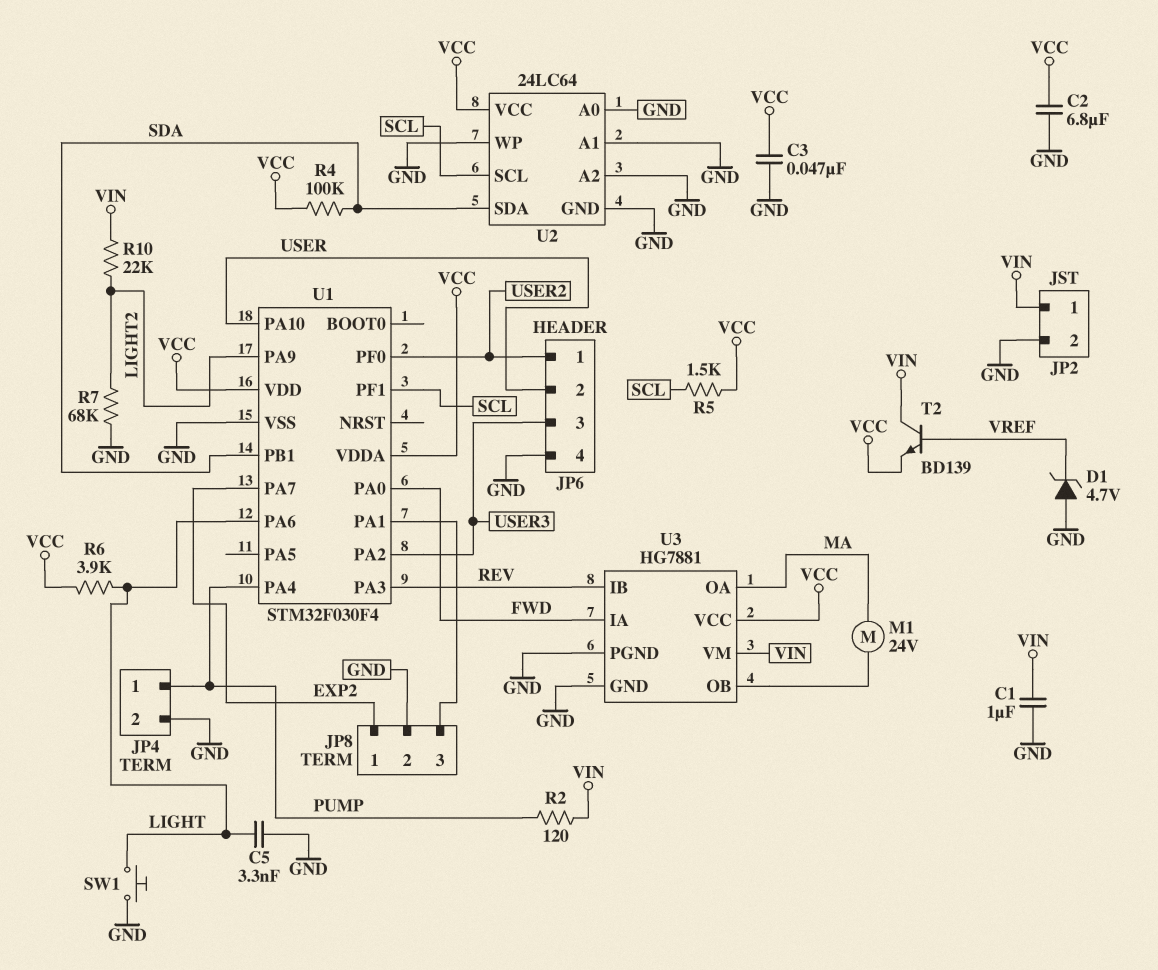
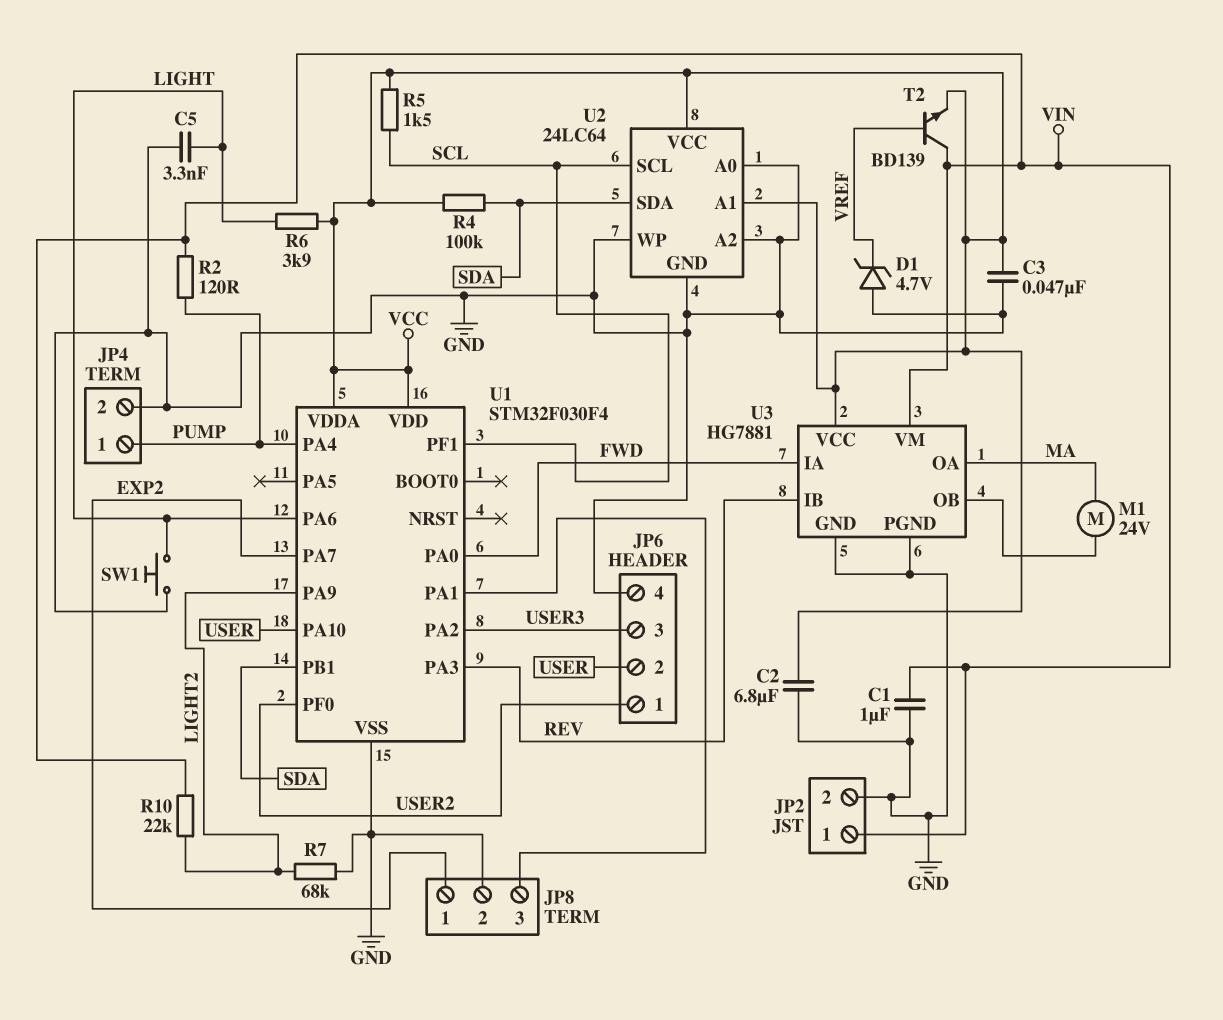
U2 pin A1: GND -> VCC

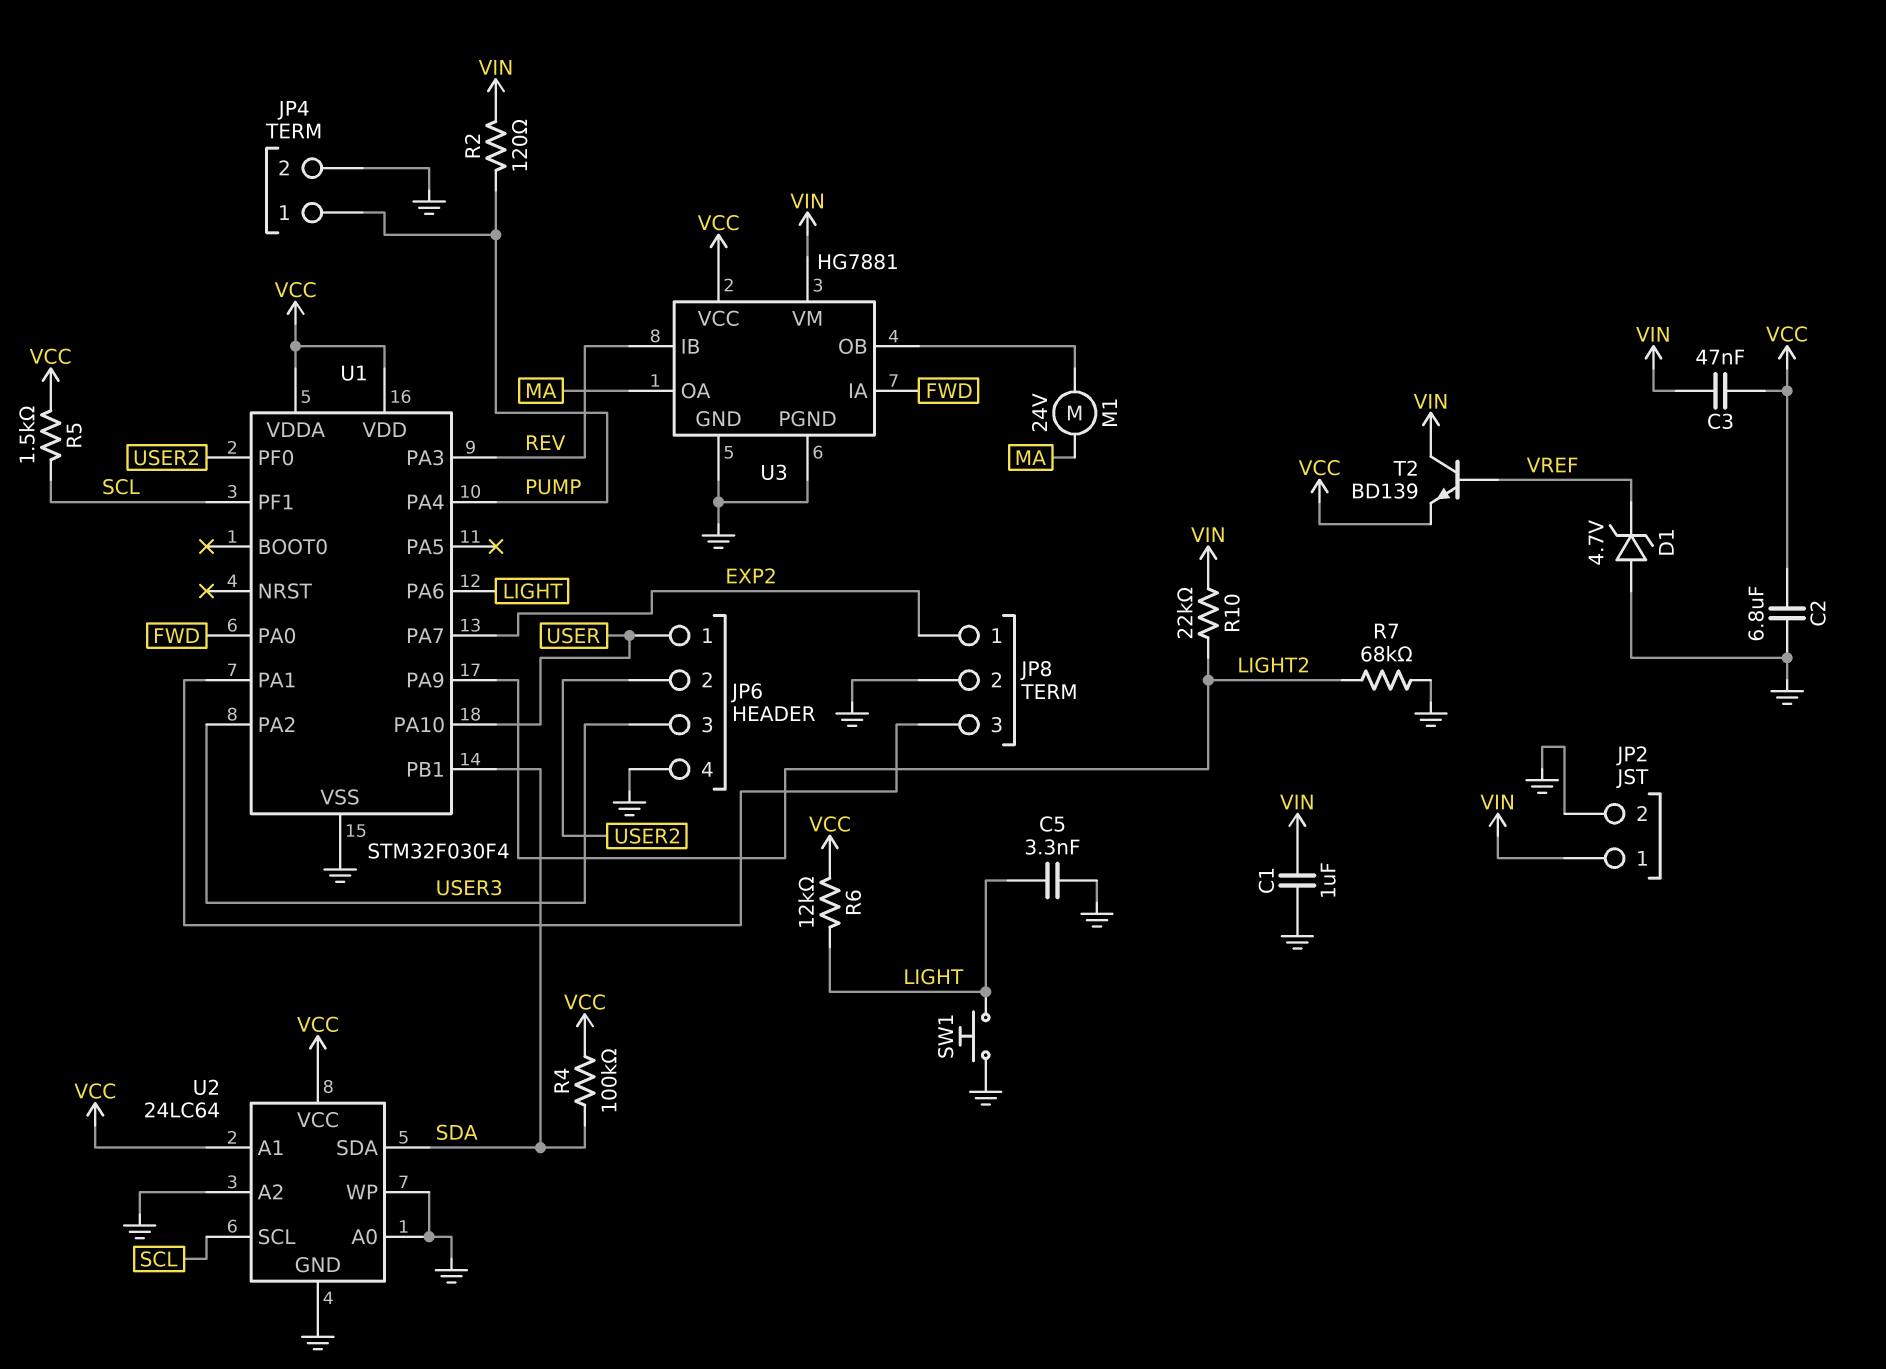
C3: 47nF (GND, VCC) -> 47nF (VCC, VIN)
JP6 pin 1: USER2 -> USER
JP6 pin 2: USER -> USER2
R6: 3.9k (LIGHT, VCC) -> 12k (LIGHT, VCC)

